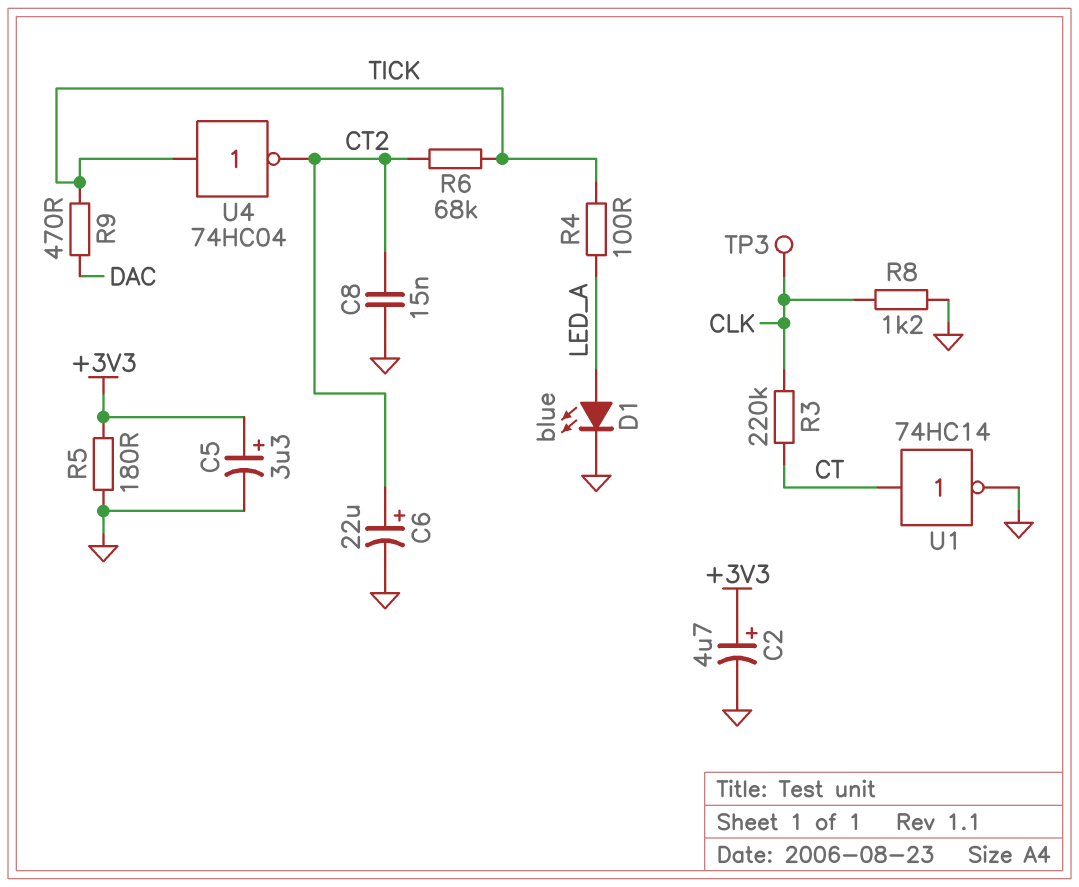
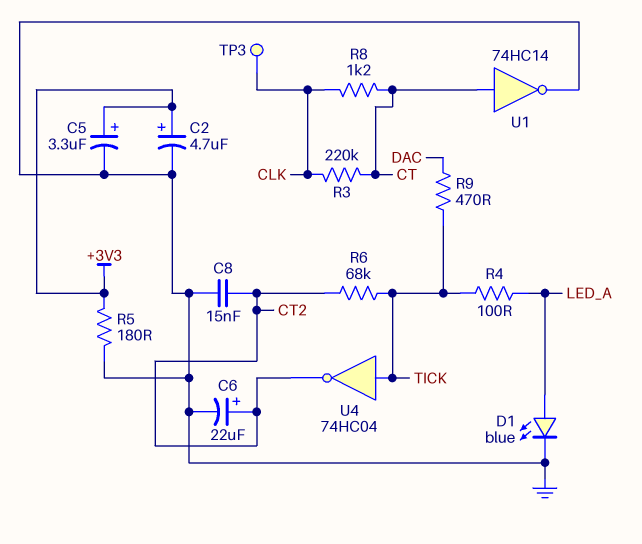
R8: 1.2k (CLK, GND) -> 1.2k (CLK, CT)

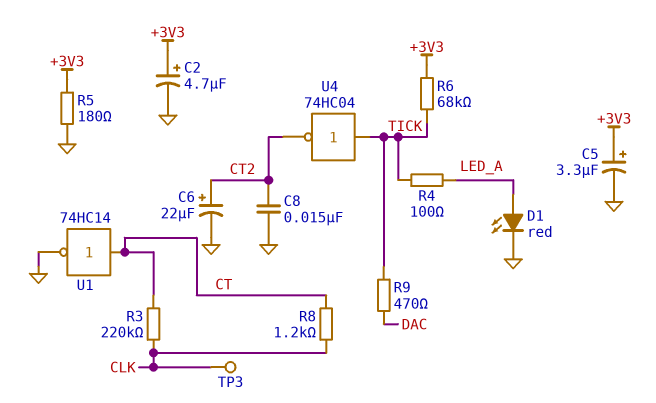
D1: LED blue (A LED_A, K GND) -> LED red (A LED_A, K GND)
R6: 68k (CT2, TICK) -> 68k (+3V3, TICK)

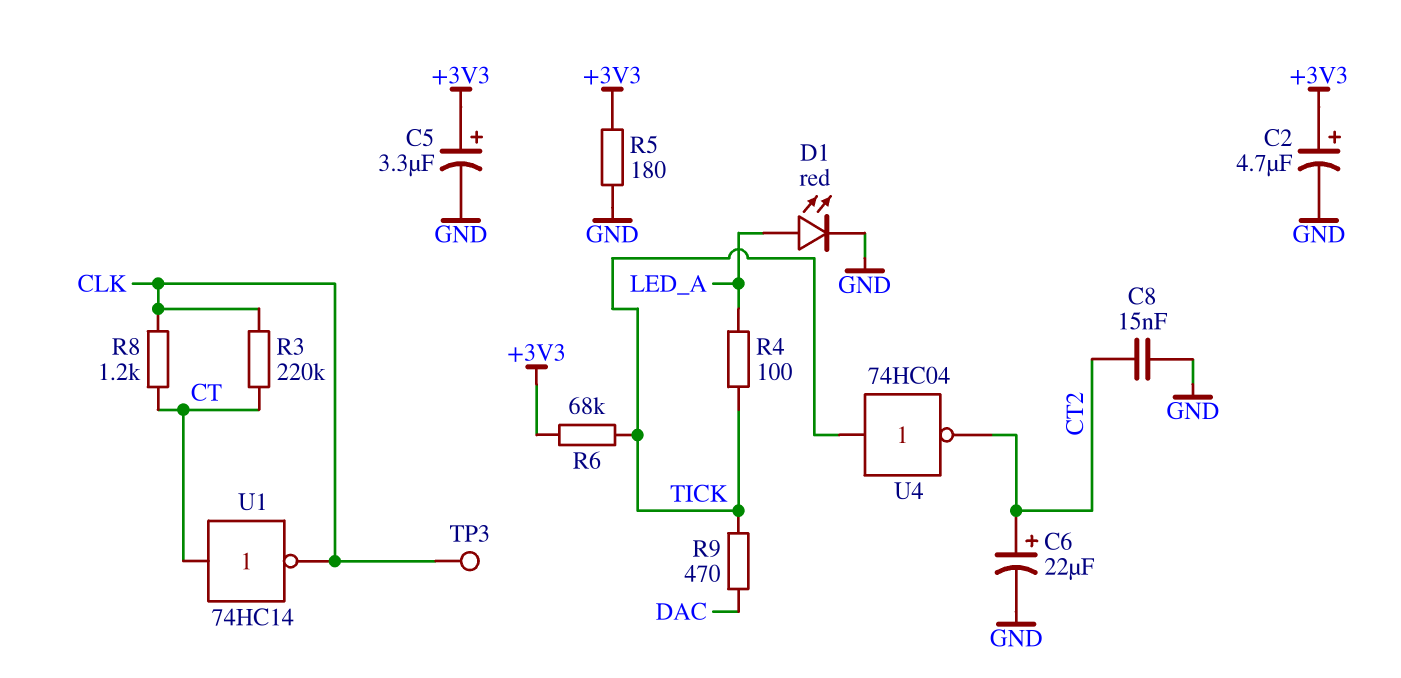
U1: NOT 74HC14 (in CT, out GND) -> NOT 74HC14 (in CT, out CLK)

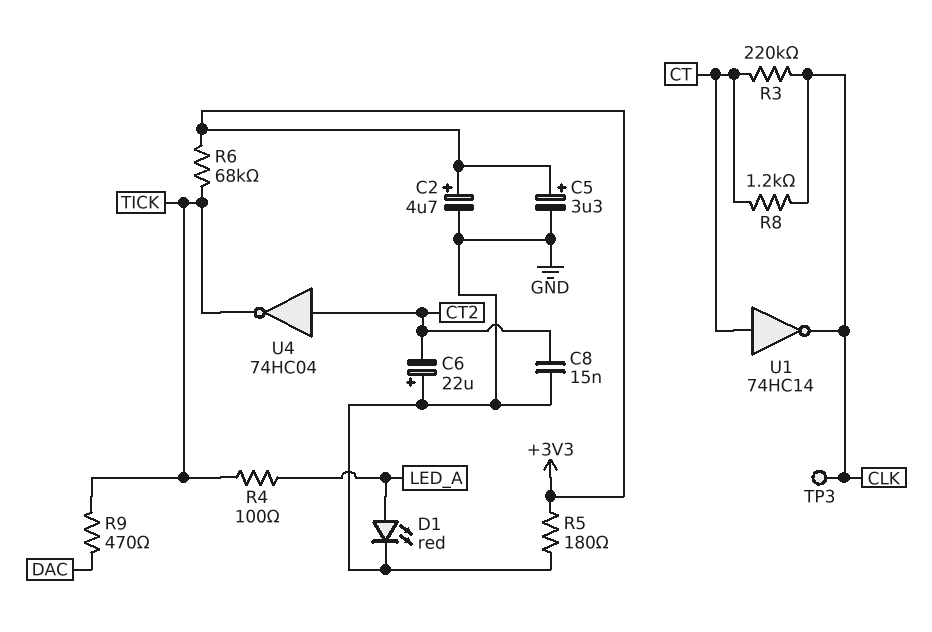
C6: 22uF (plus CT2, minus GND) -> 22uF (plus GND, minus CT2)
U4: NOT 74HC04 (in TICK, out CT2) -> NOT 74HC04 (in CT2, out TICK)

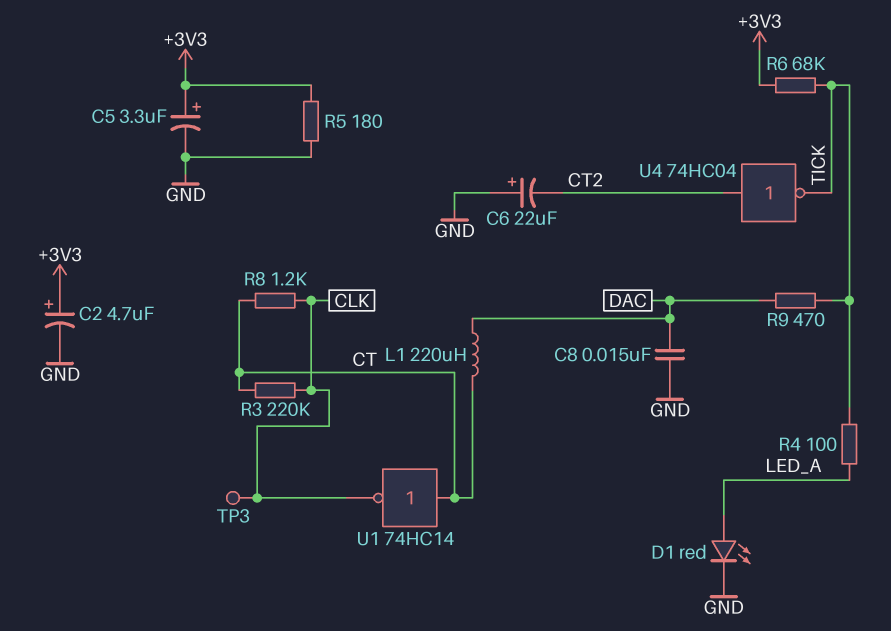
C8: 15nF (CT2, GND) -> 15nF (DAC, GND)
L1: none -> 220uH (CT, DAC)

